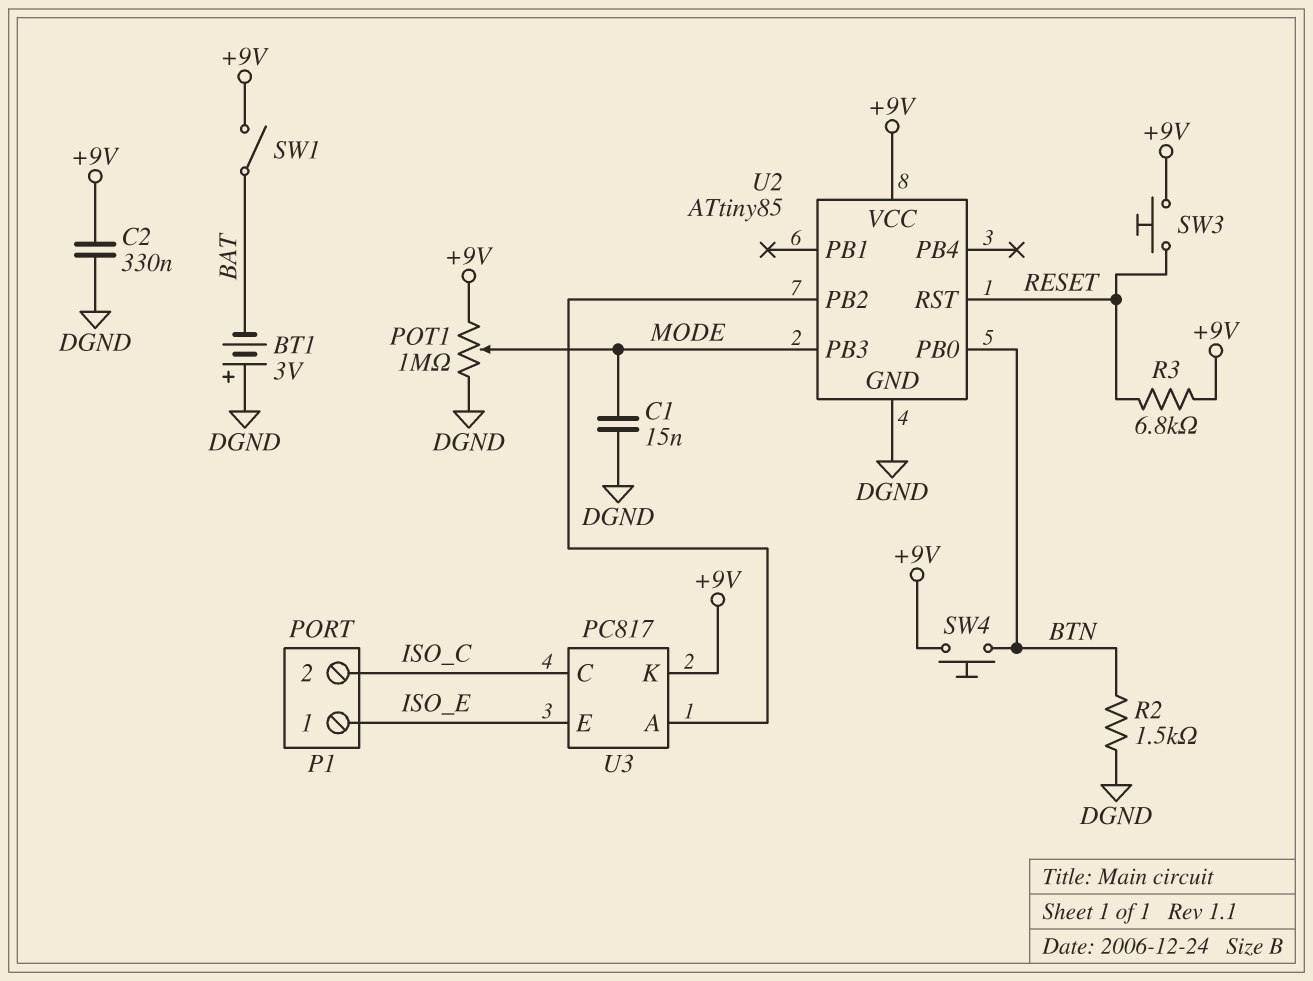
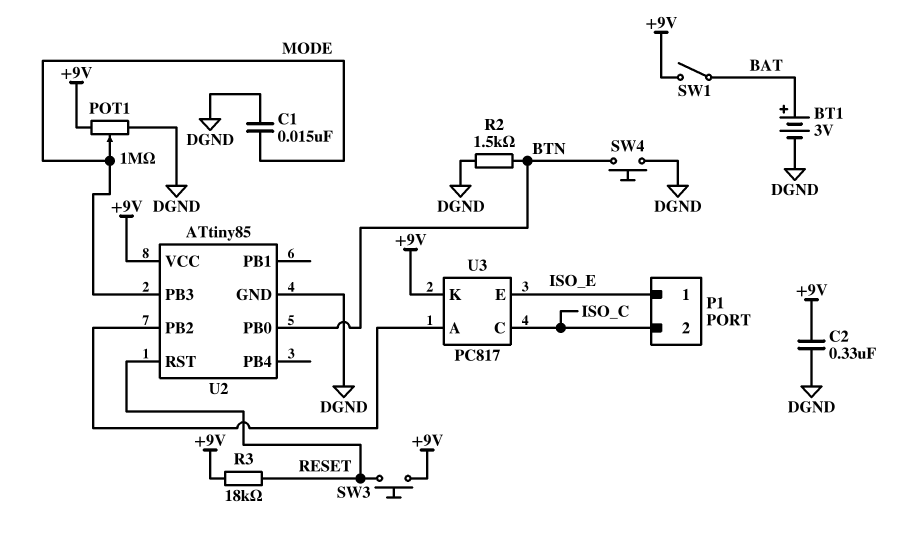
BT1: 3V (plus DGND, minus BAT) -> 3V (plus BAT, minus DGND)
R3: 6.8k (+9V, RESET) -> 18k (+9V, RESET)
SW4: button (+9V, BTN) -> button (BTN, DGND)

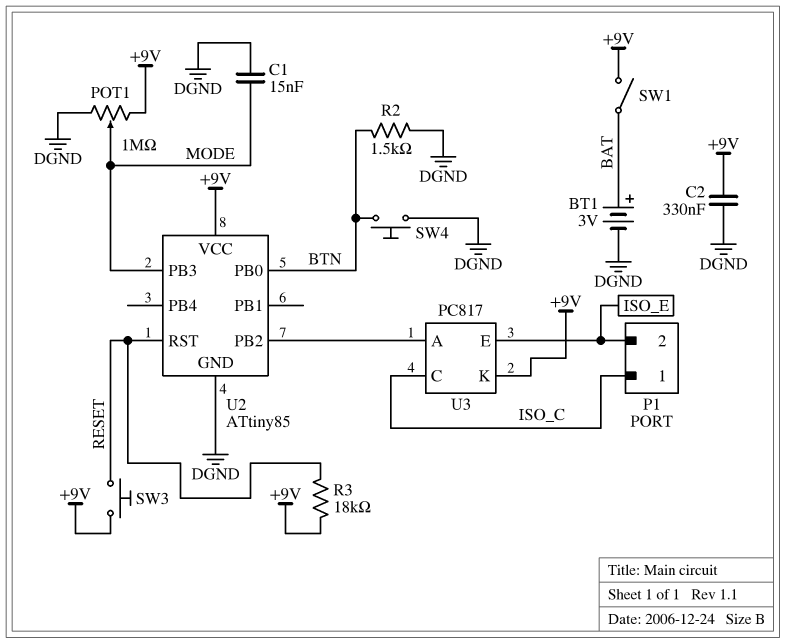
P1 pin 1: ISO_E -> ISO_C
P1 pin 2: ISO_C -> ISO_E

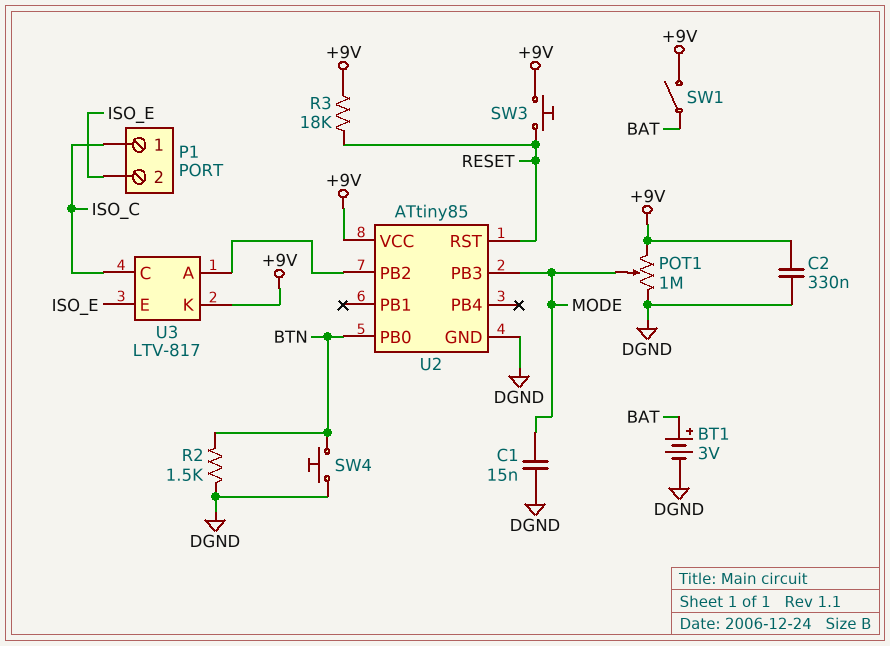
U3: PC817 -> LTV-817

